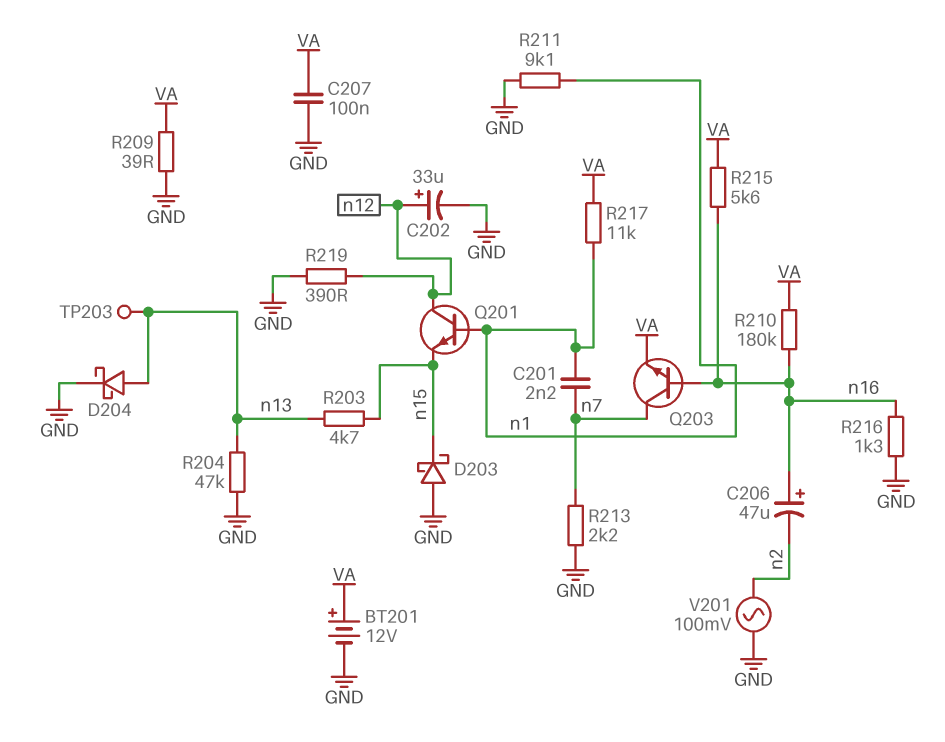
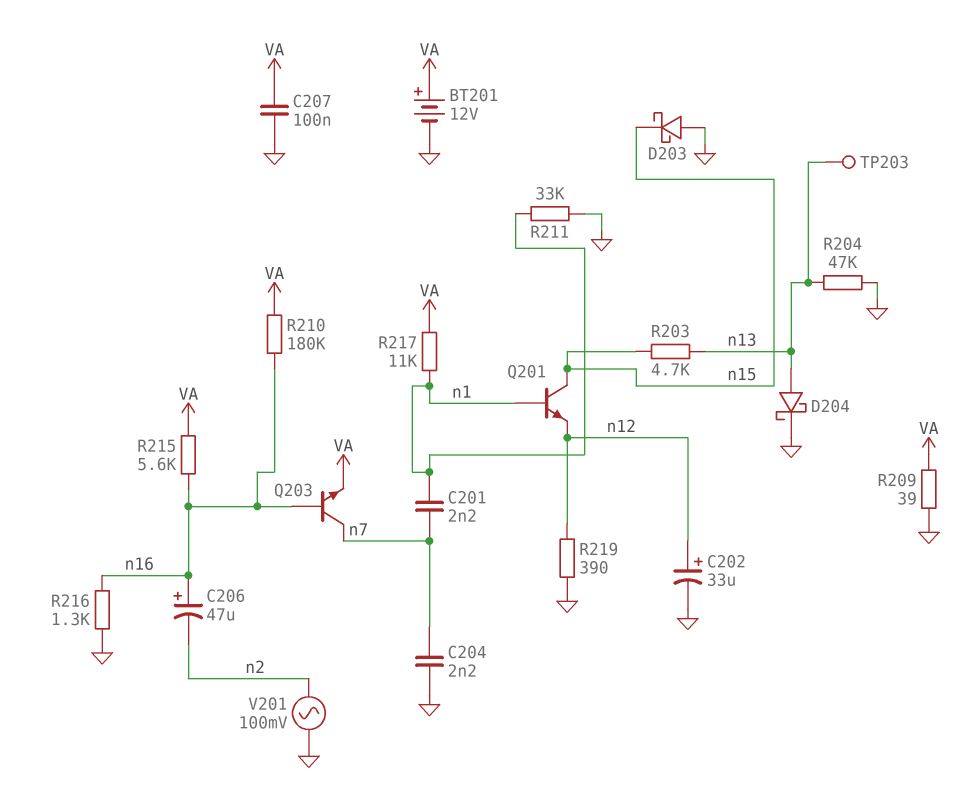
C204: none -> 2.2nF (GND, n7)
Q201: NPN (B n1, C n12, E n15) -> NPN (B n1, C n15, E n12)
R211: 9.1k (GND, n1) -> 33k (GND, n1)
R213: 2.2k (GND, n7) -> none

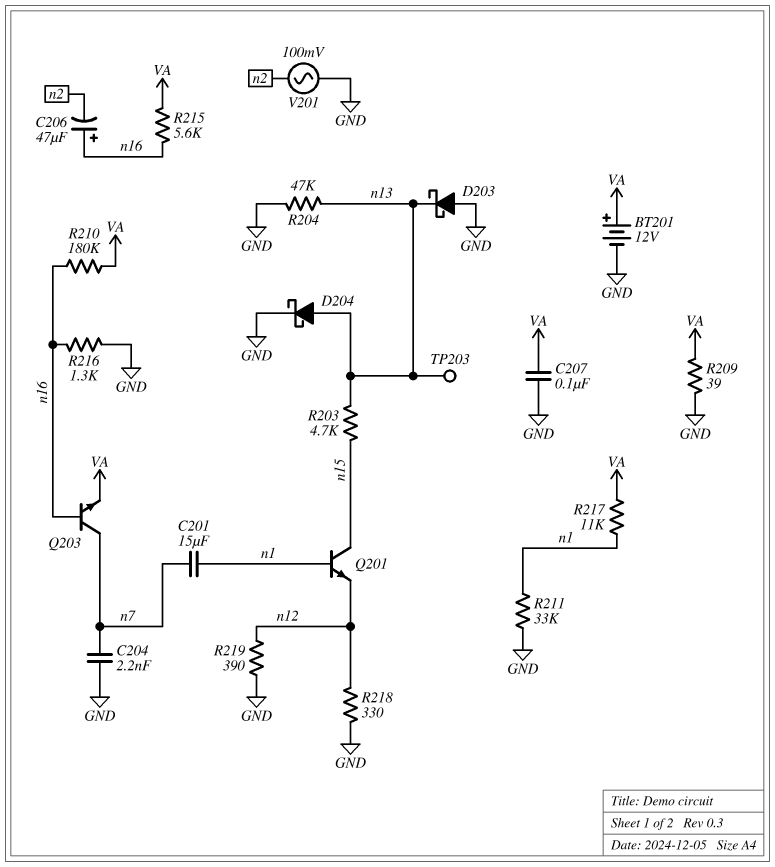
C201: 2.2nF (n1, n7) -> 15uF (n1, n7)
C202: 33uF (plus n12, minus GND) -> none
D203: schottky (A GND, K n15) -> schottky (A GND, K n13)
R218: none -> 330 (GND, n12)

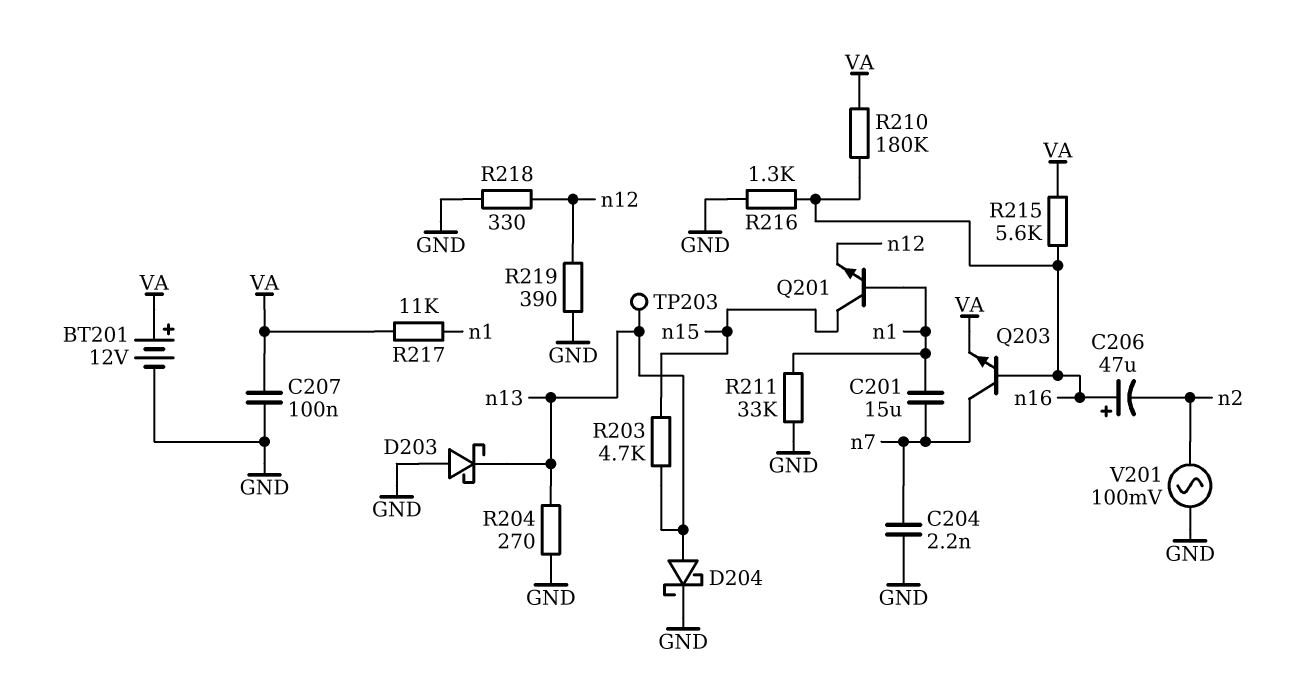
R204: 47k (GND, n13) -> 270 (GND, n13)
R209: 39 (GND, VA) -> none

